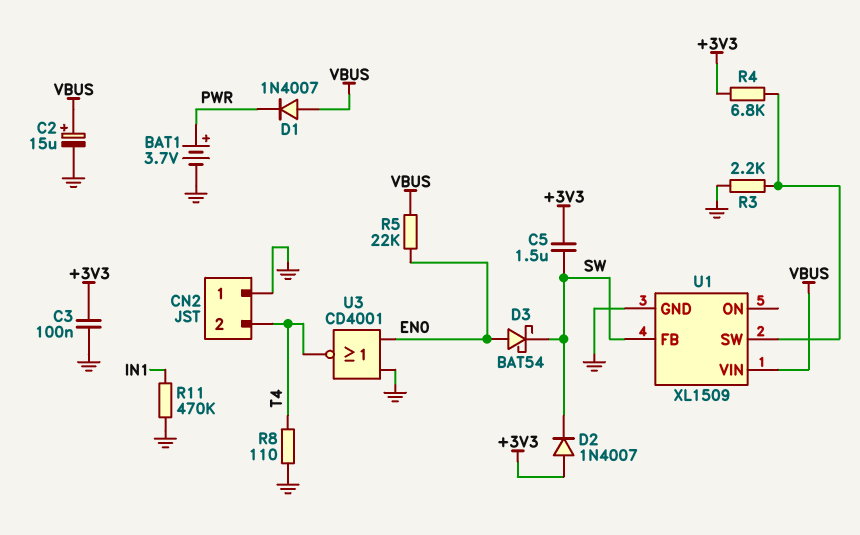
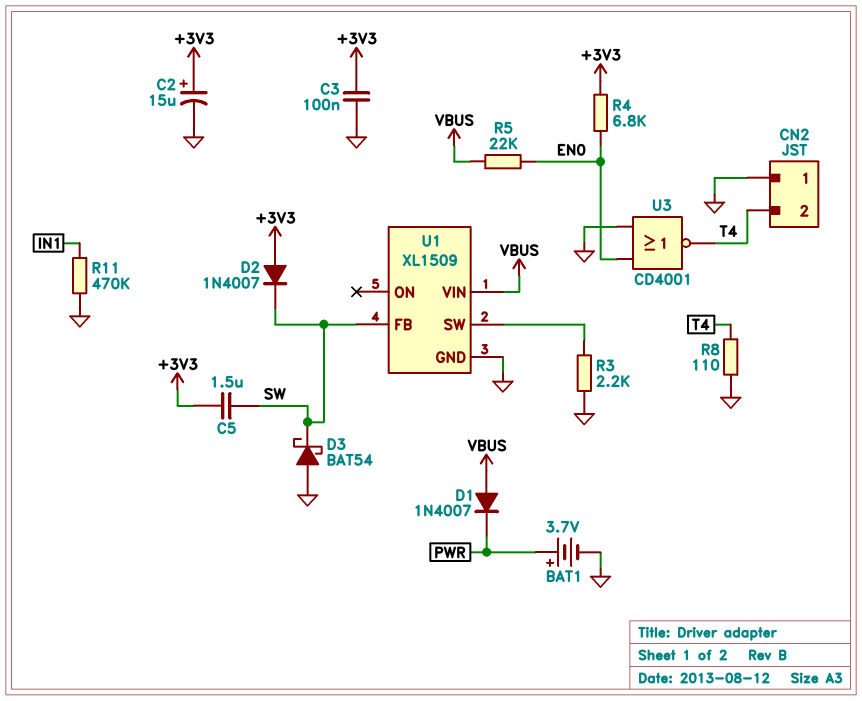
C2: 15uF (plus VBUS, minus GND) -> 15uF (plus +3V3, minus GND)
D3: schottky BAT54 (A EN0, K SW) -> schottky BAT54 (A GND, K SW)
R4: 6.8k (+3V3, U1/SW) -> 6.8k (+3V3, EN0)

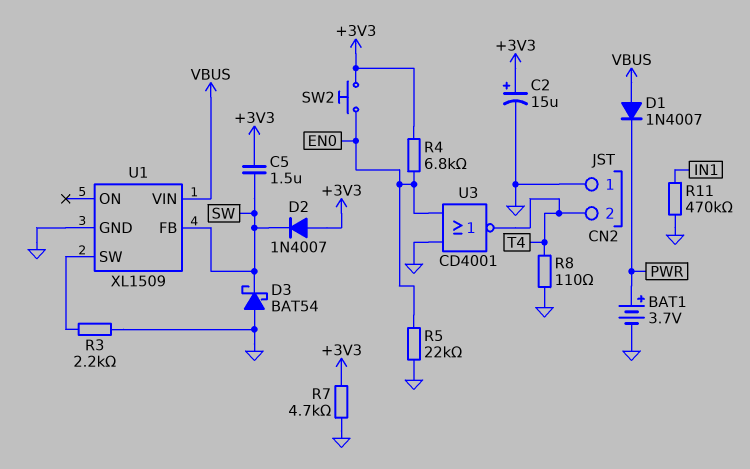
C3: 100nF (+3V3, GND) -> none
R5: 22k (EN0, VBUS) -> 22k (EN0, GND)
R7: none -> 4.7k (+3V3, GND)
SW2: none -> button (+3V3, EN0)

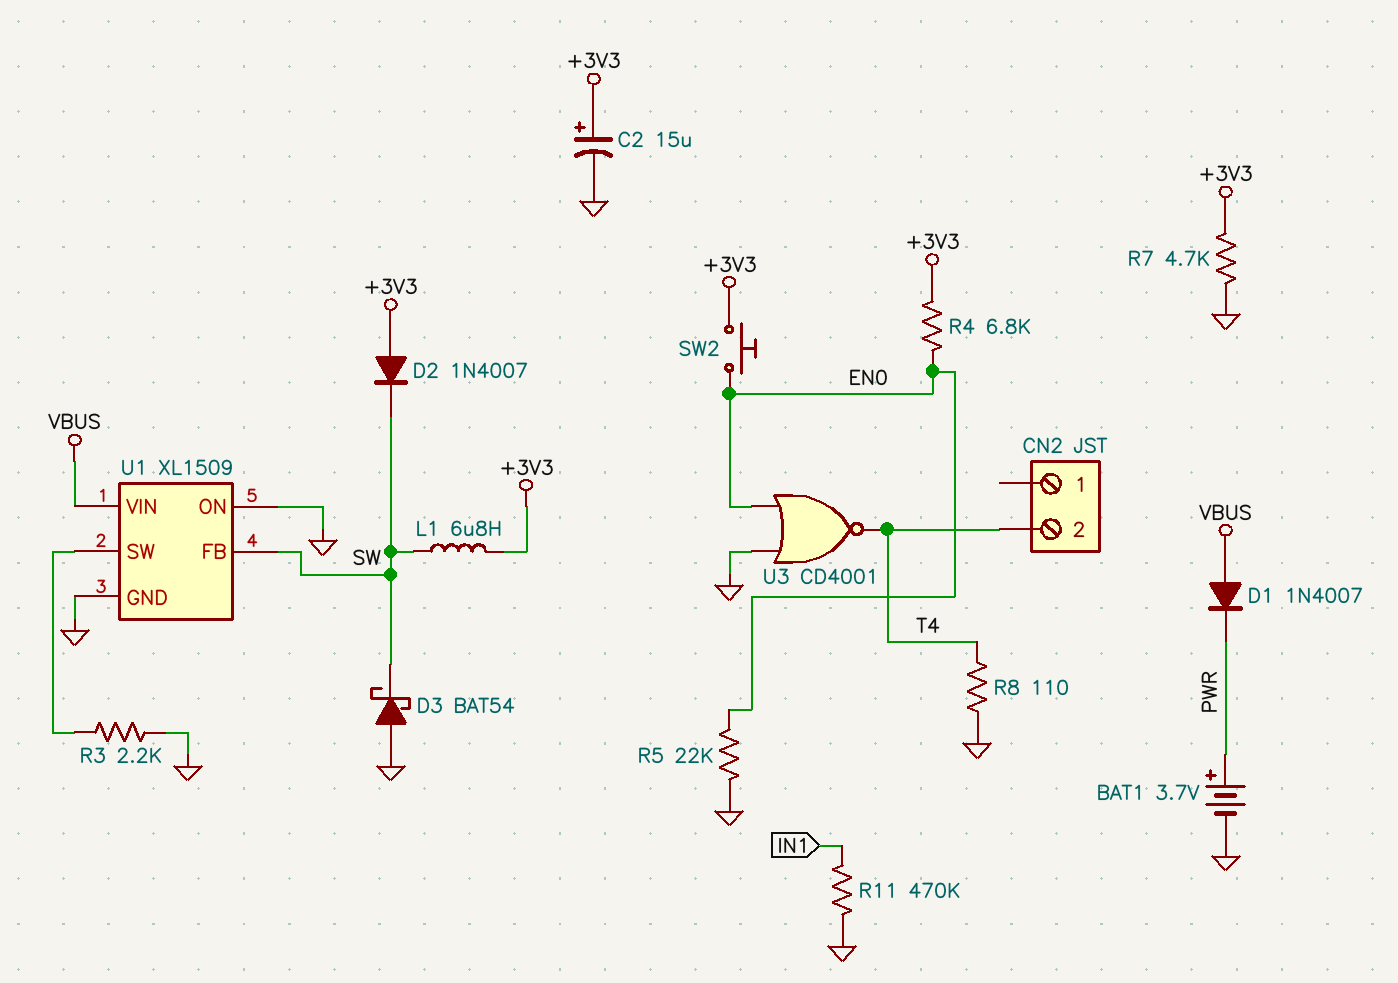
C5: 1.5uF (+3V3, SW) -> none
CN2 pin 1: GND -> none
L1: none -> 6.8uH (+3V3, SW)
U1 pin ON: none -> GND

